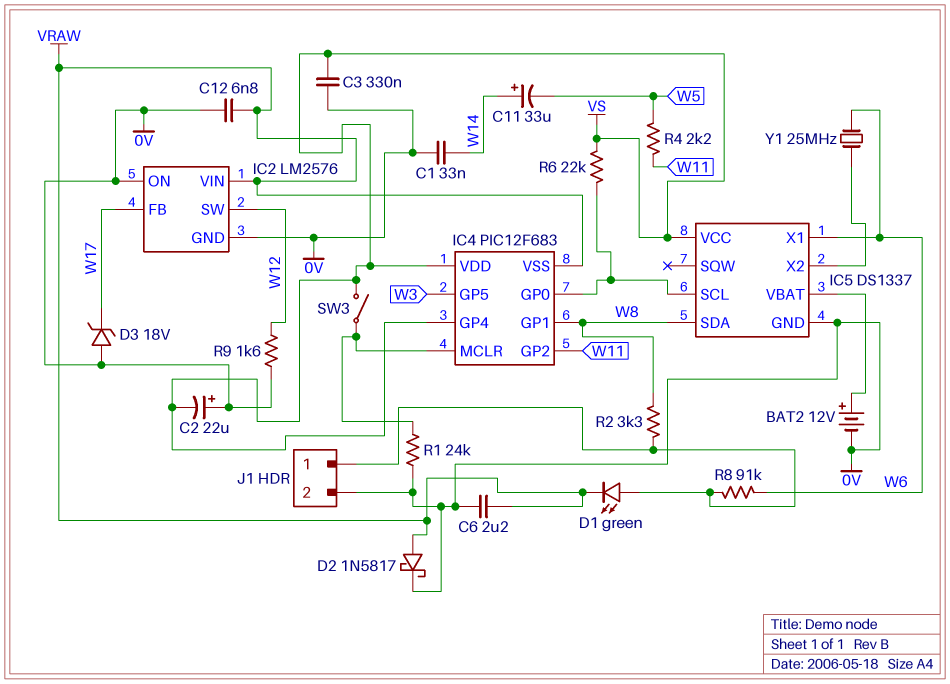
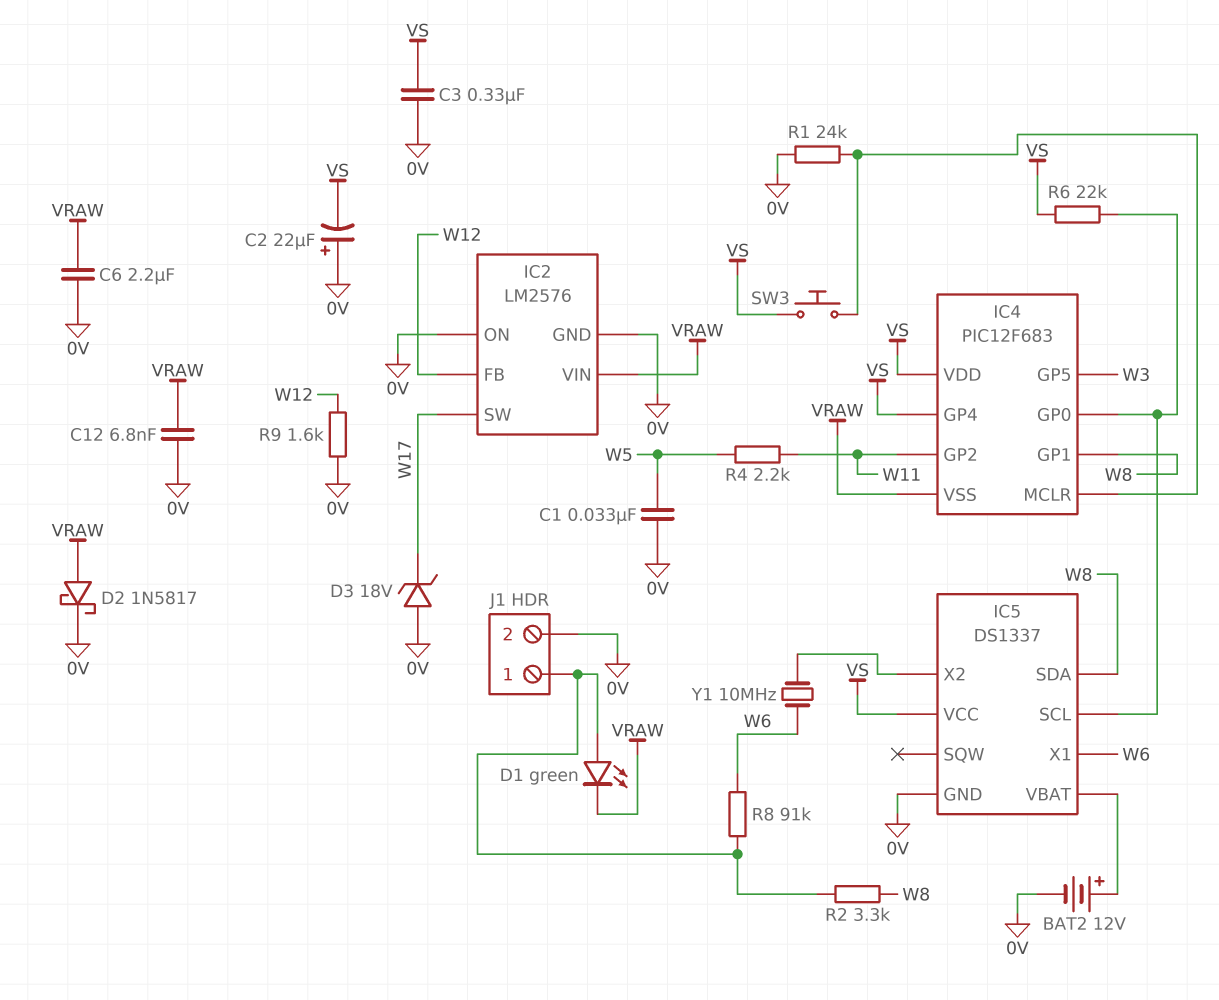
C1: 33nF (0V, W14) -> 33nF (0V, W5)
C11: 33uF (plus W14, minus W5) -> none
IC2 pin FB: W17 -> W12
IC2 pin SW: W12 -> W17
SW3: switch (IC4/MCLR, VS) -> button (IC4/MCLR, VS)
Y1: 25MHz (IC5/X2, W6) -> 10MHz (IC5/X2, W6)

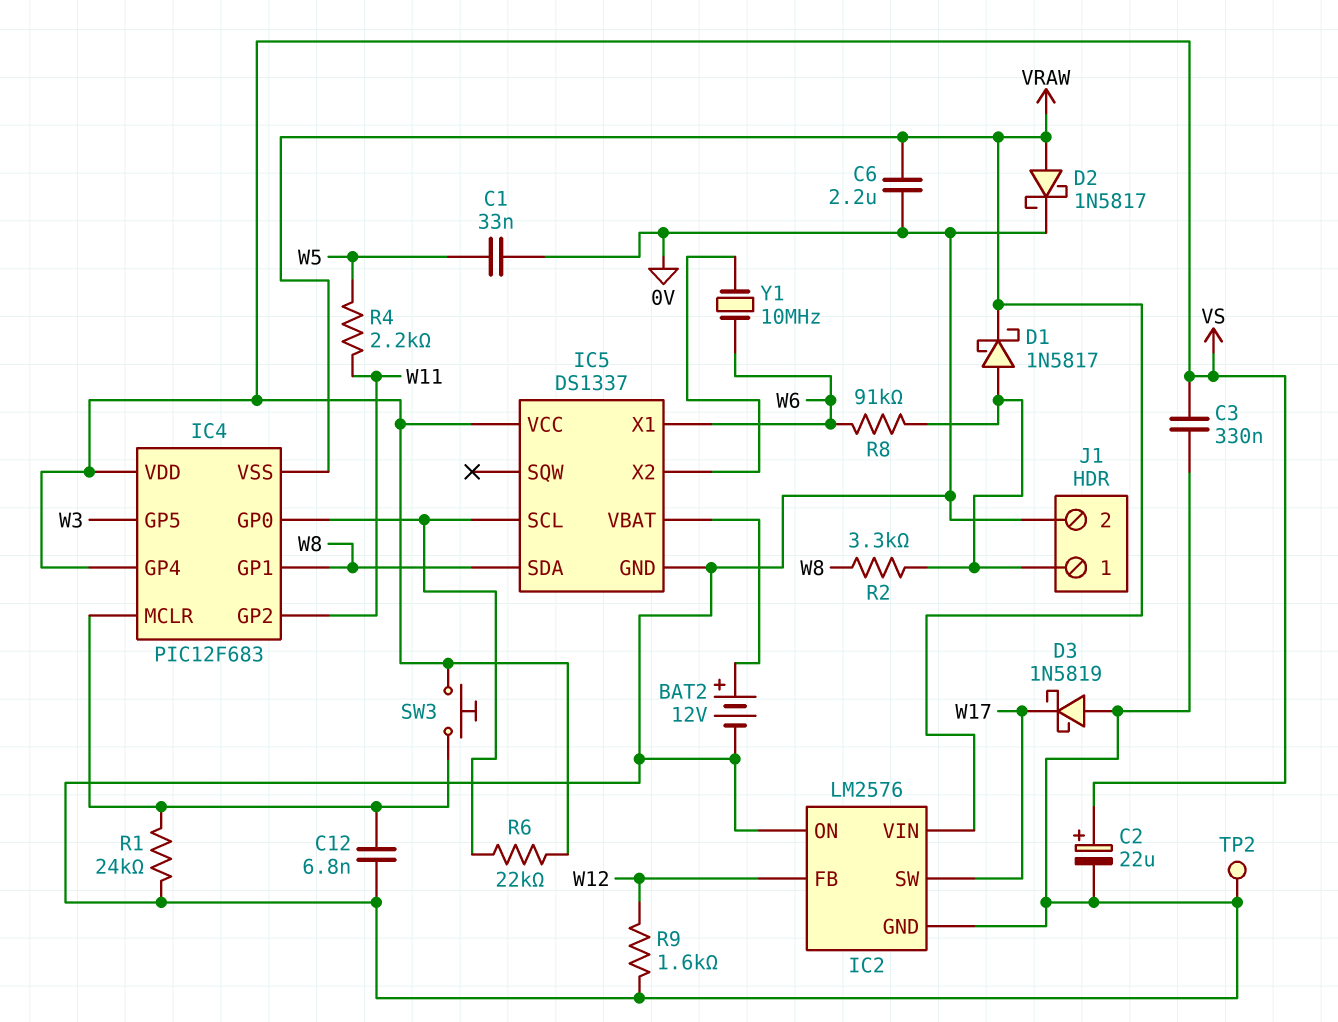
C2: 22uF (plus 0V, minus VS) -> 22uF (plus VS, minus 0V)
C12: 6.8nF (0V, VRAW) -> 6.8nF (0V, IC4/MCLR)
D1: LED green (A J1/1, K VRAW) -> schottky 1N5817 (A J1/1, K VRAW)
D3: zener 18V (A 0V, K W17) -> schottky 1N5819 (A 0V, K W17)
TP2: none -> test point (0V)

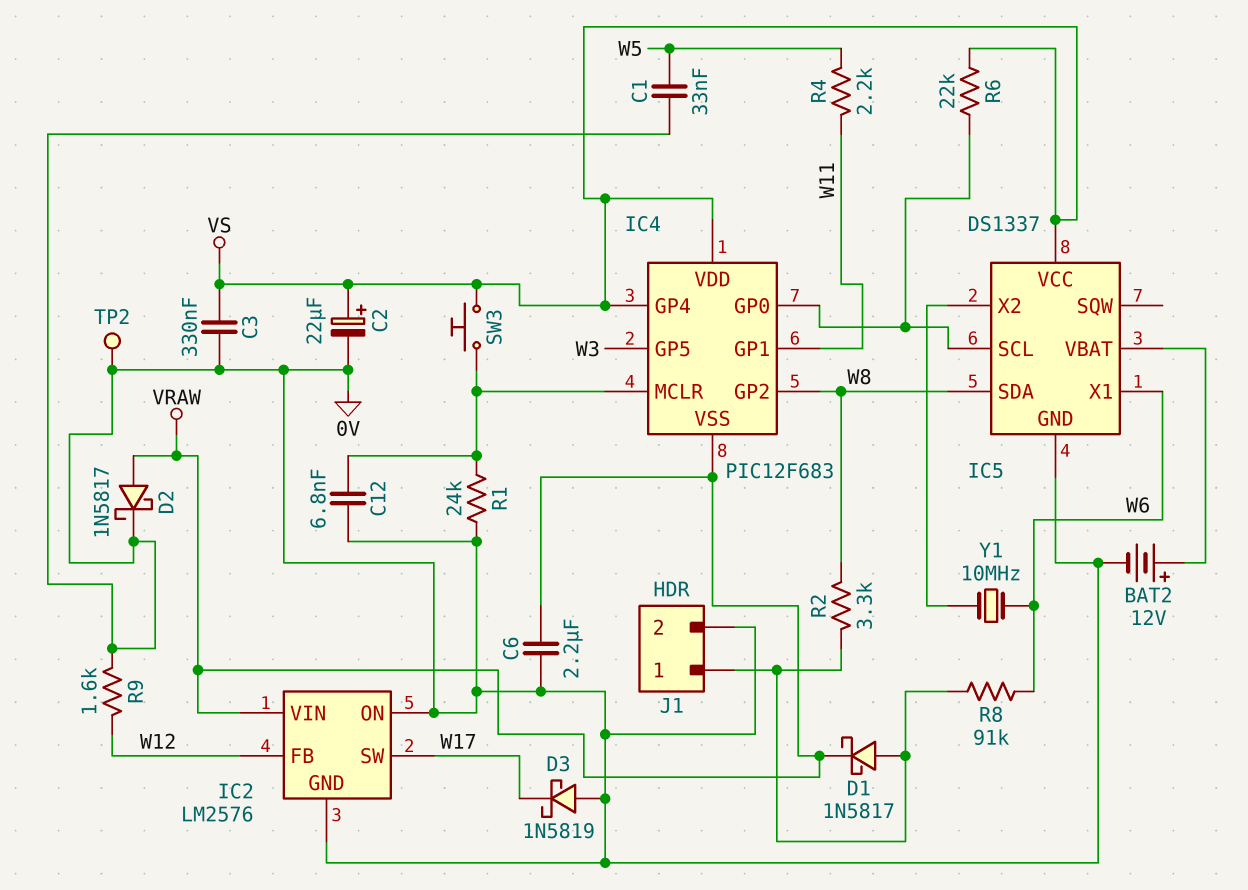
IC4 pin GP1: W8 -> W11
IC4 pin GP2: W11 -> W8

